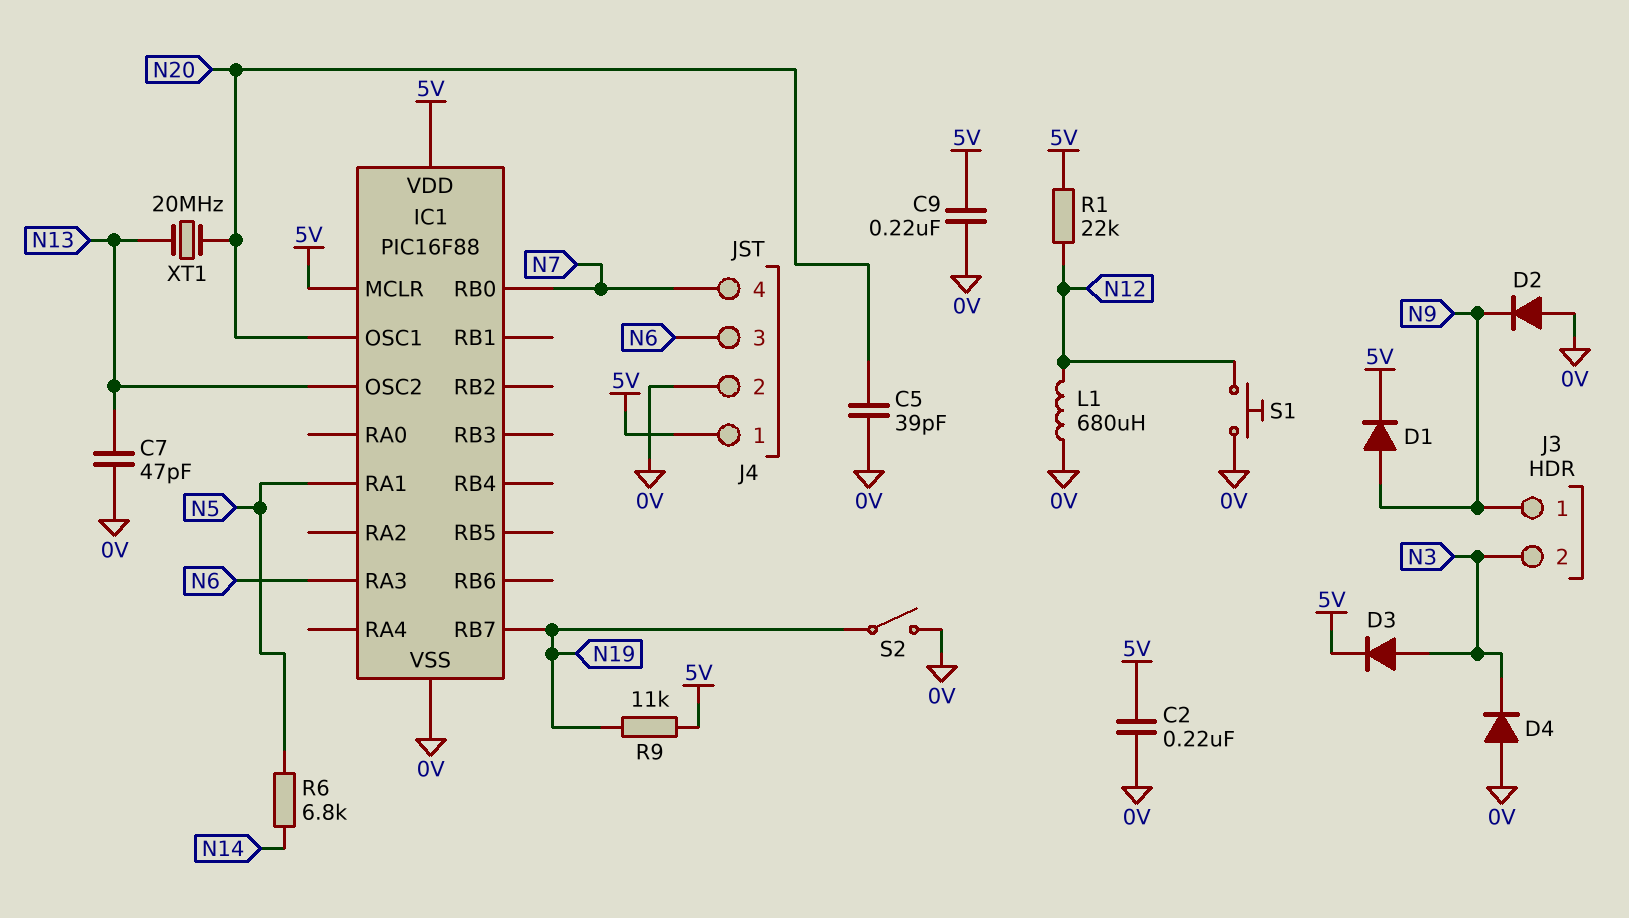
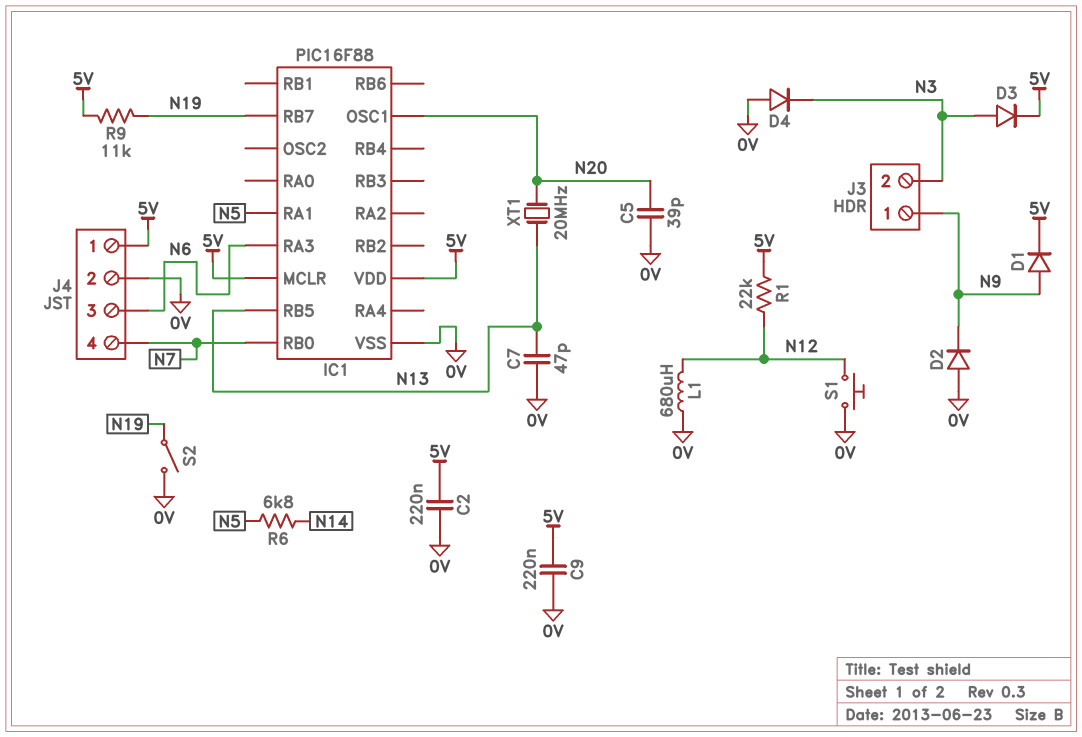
IC1 pin OSC2: N13 -> none
IC1 pin RB5: none -> N13

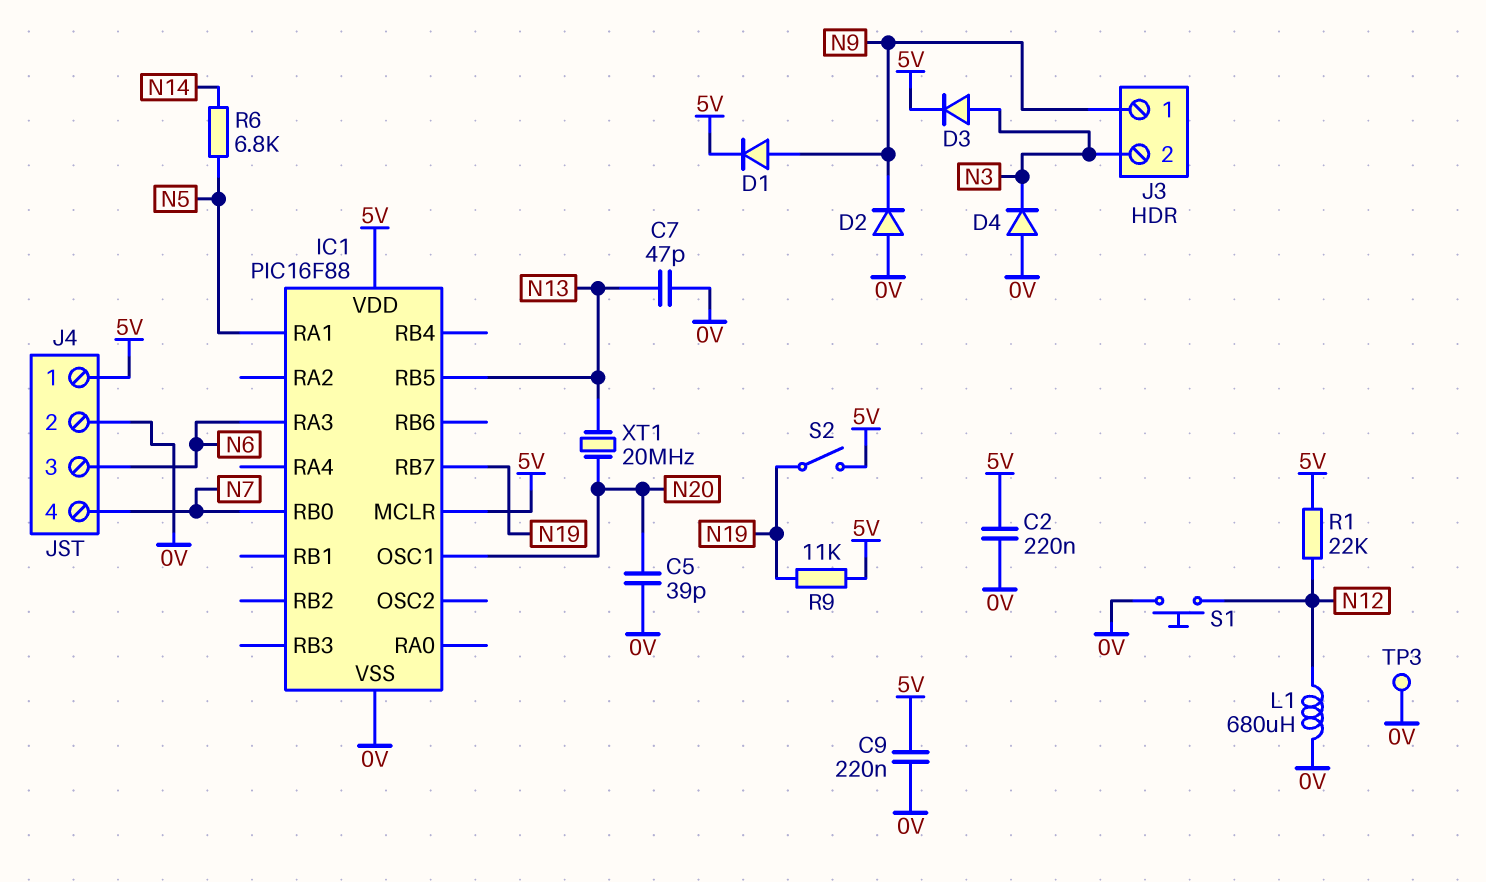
S2: switch (0V, N19) -> switch (5V, N19)
TP3: none -> test point (0V)

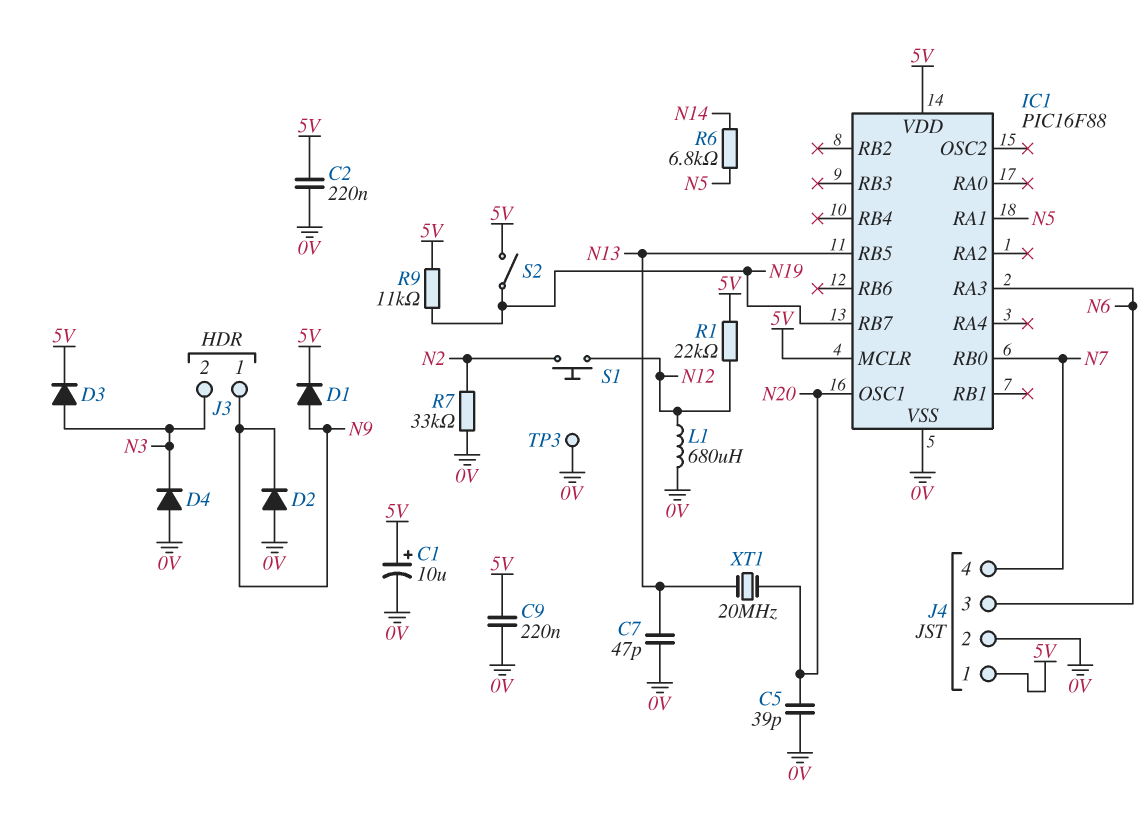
C1: none -> 10uF (plus 5V, minus 0V)
R7: none -> 33k (0V, N2)
S1: button (0V, N12) -> button (N2, N12)

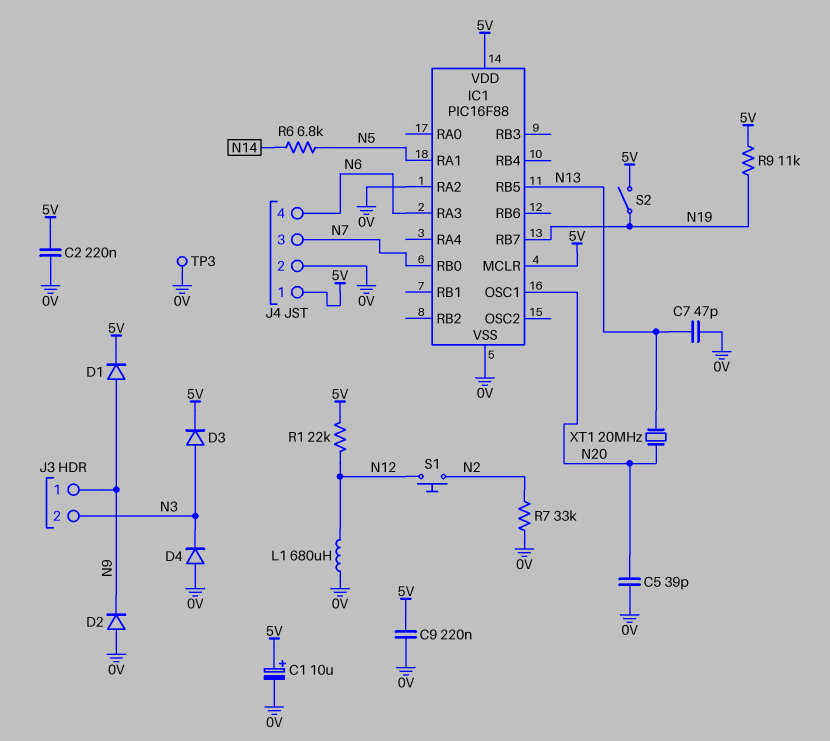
IC1 pin RA2: none -> 0V
J4 pin 3: N6 -> N7
J4 pin 4: N7 -> N6

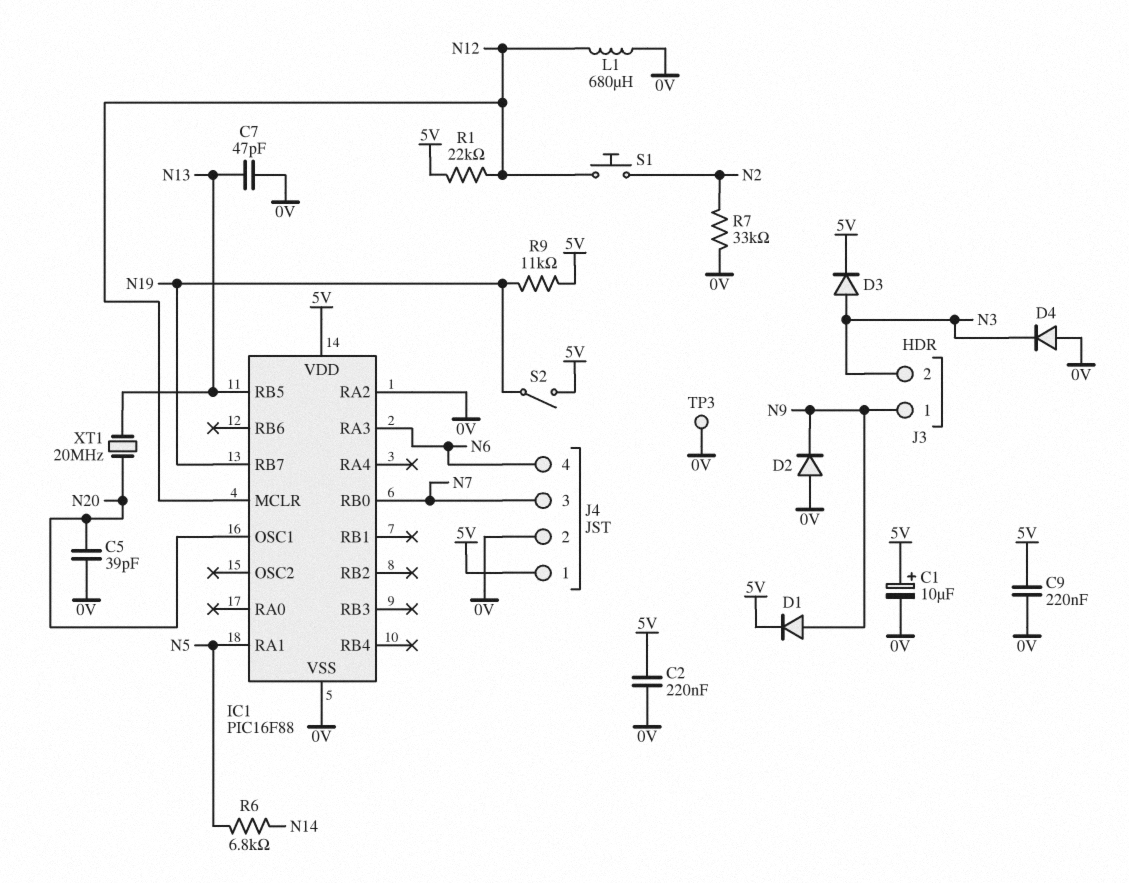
IC1 pin MCLR: 5V -> N12

